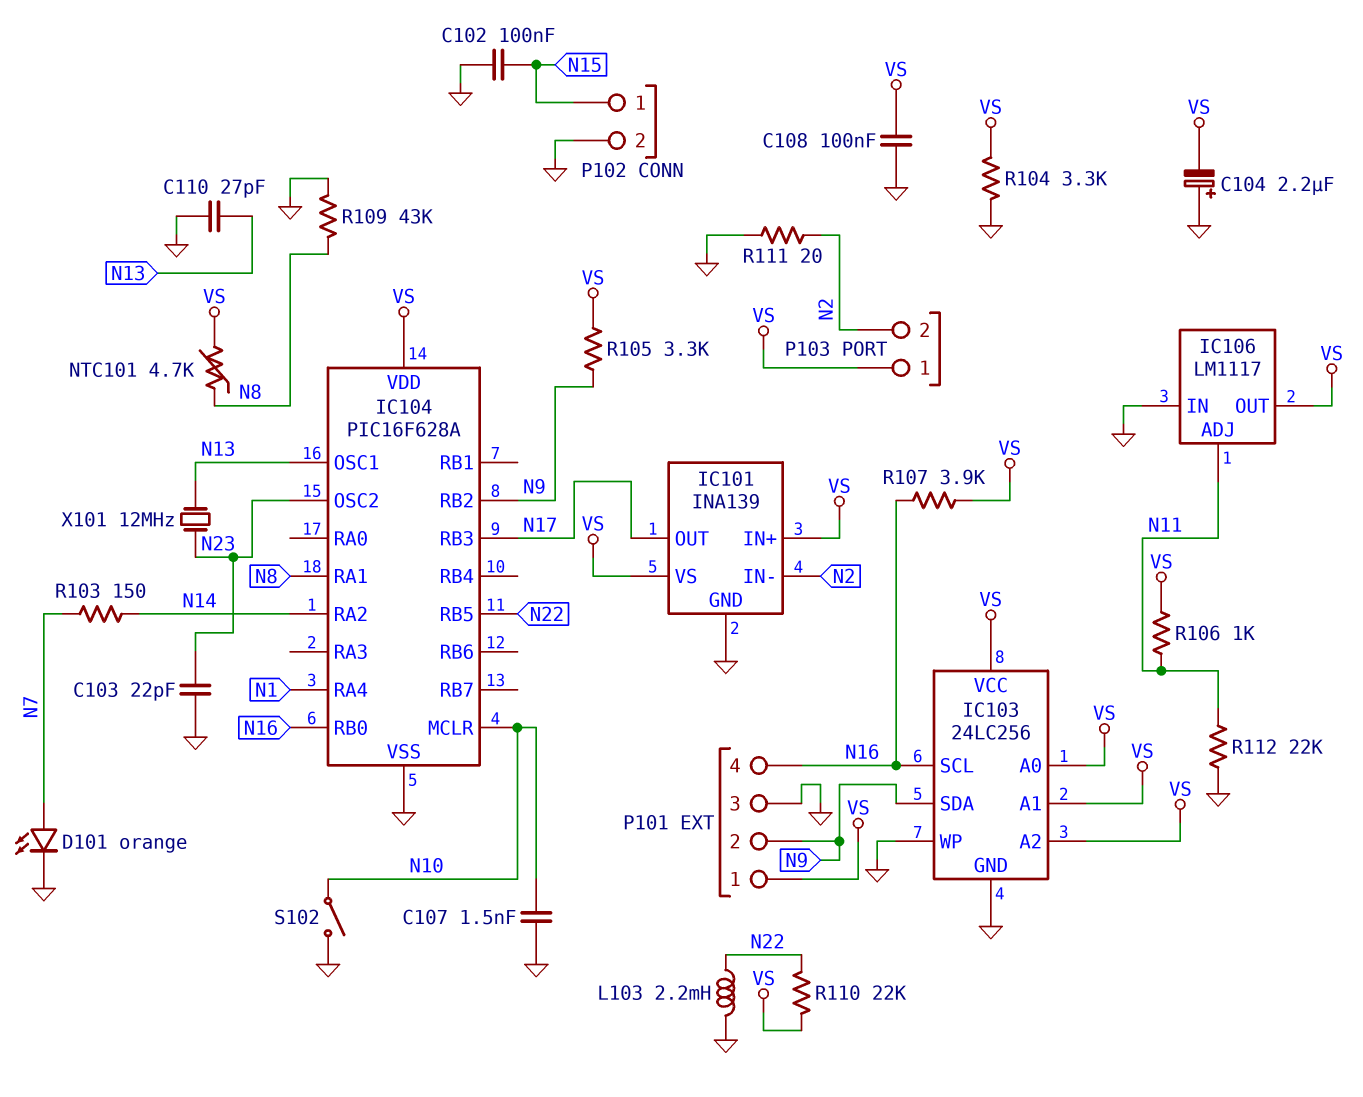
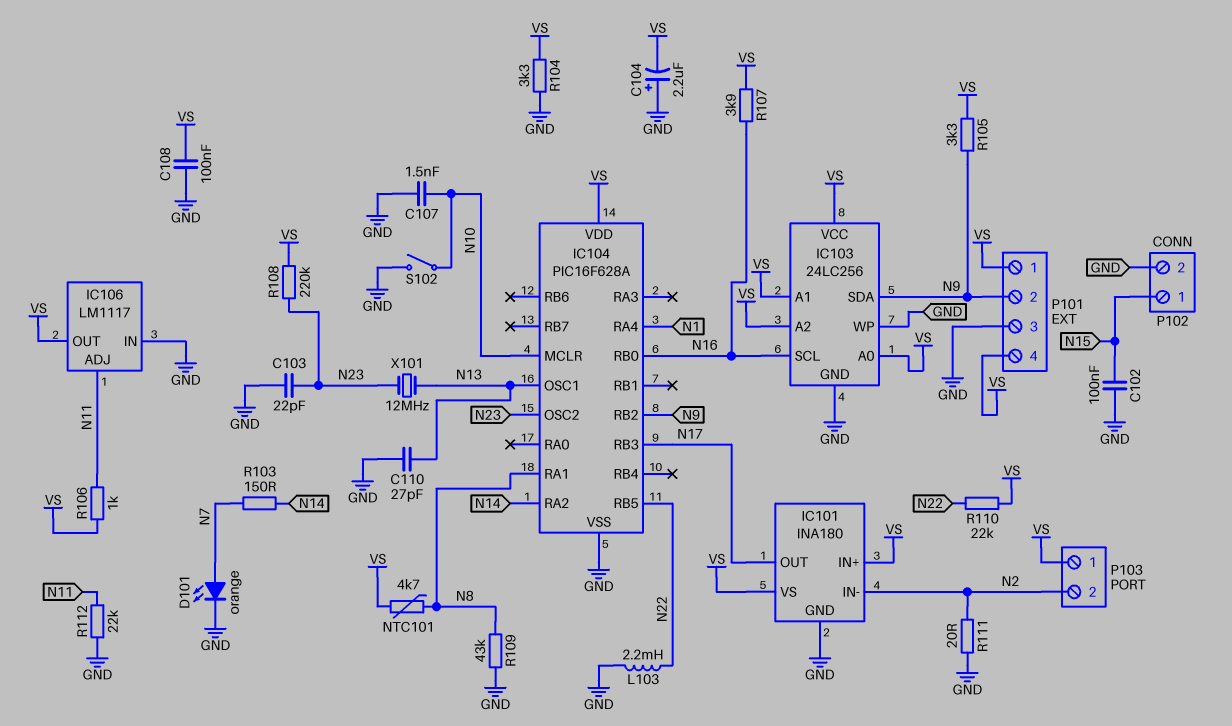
IC101: INA139 -> INA180
P101 pin 4: N16 -> VS
R108: none -> 220k (N23, VS)

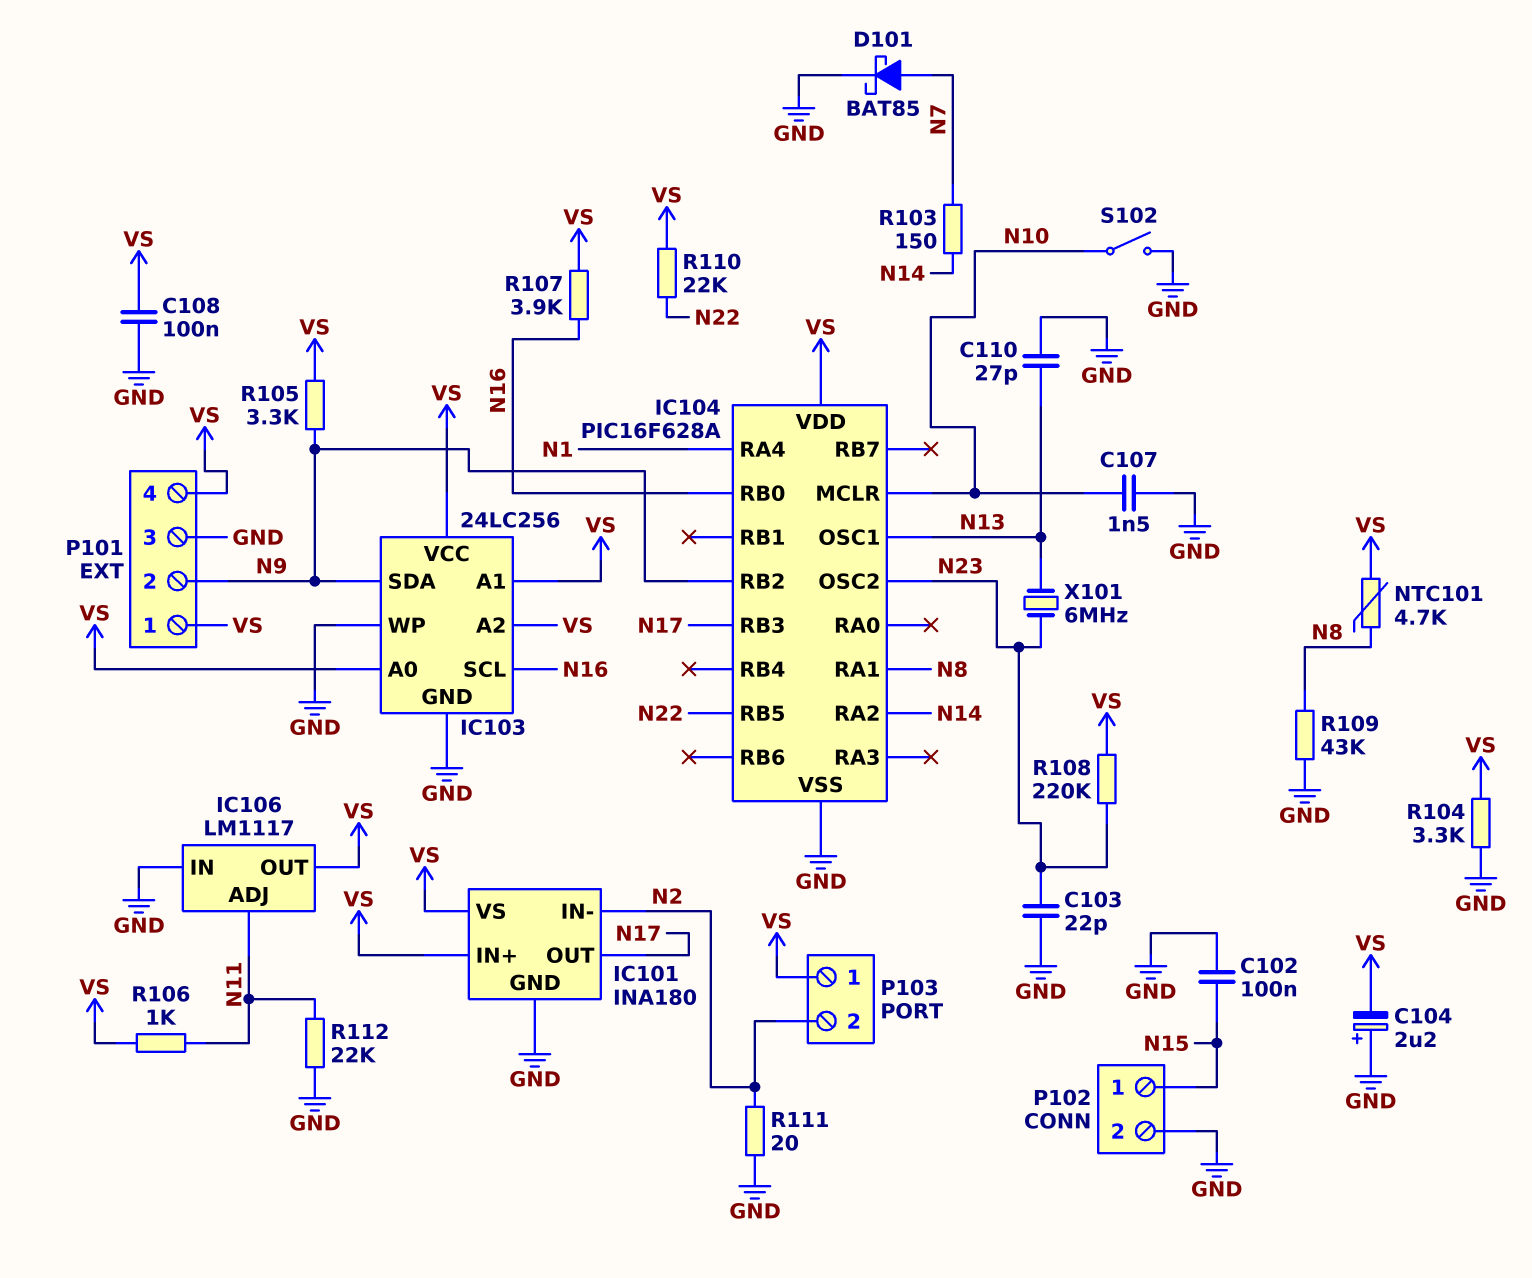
D101: LED orange (A N7, K GND) -> schottky BAT85 (A N7, K GND)
L103: 2.2mH (GND, N22) -> none
X101: 12MHz (N13, N23) -> 6MHz (N13, N23)

